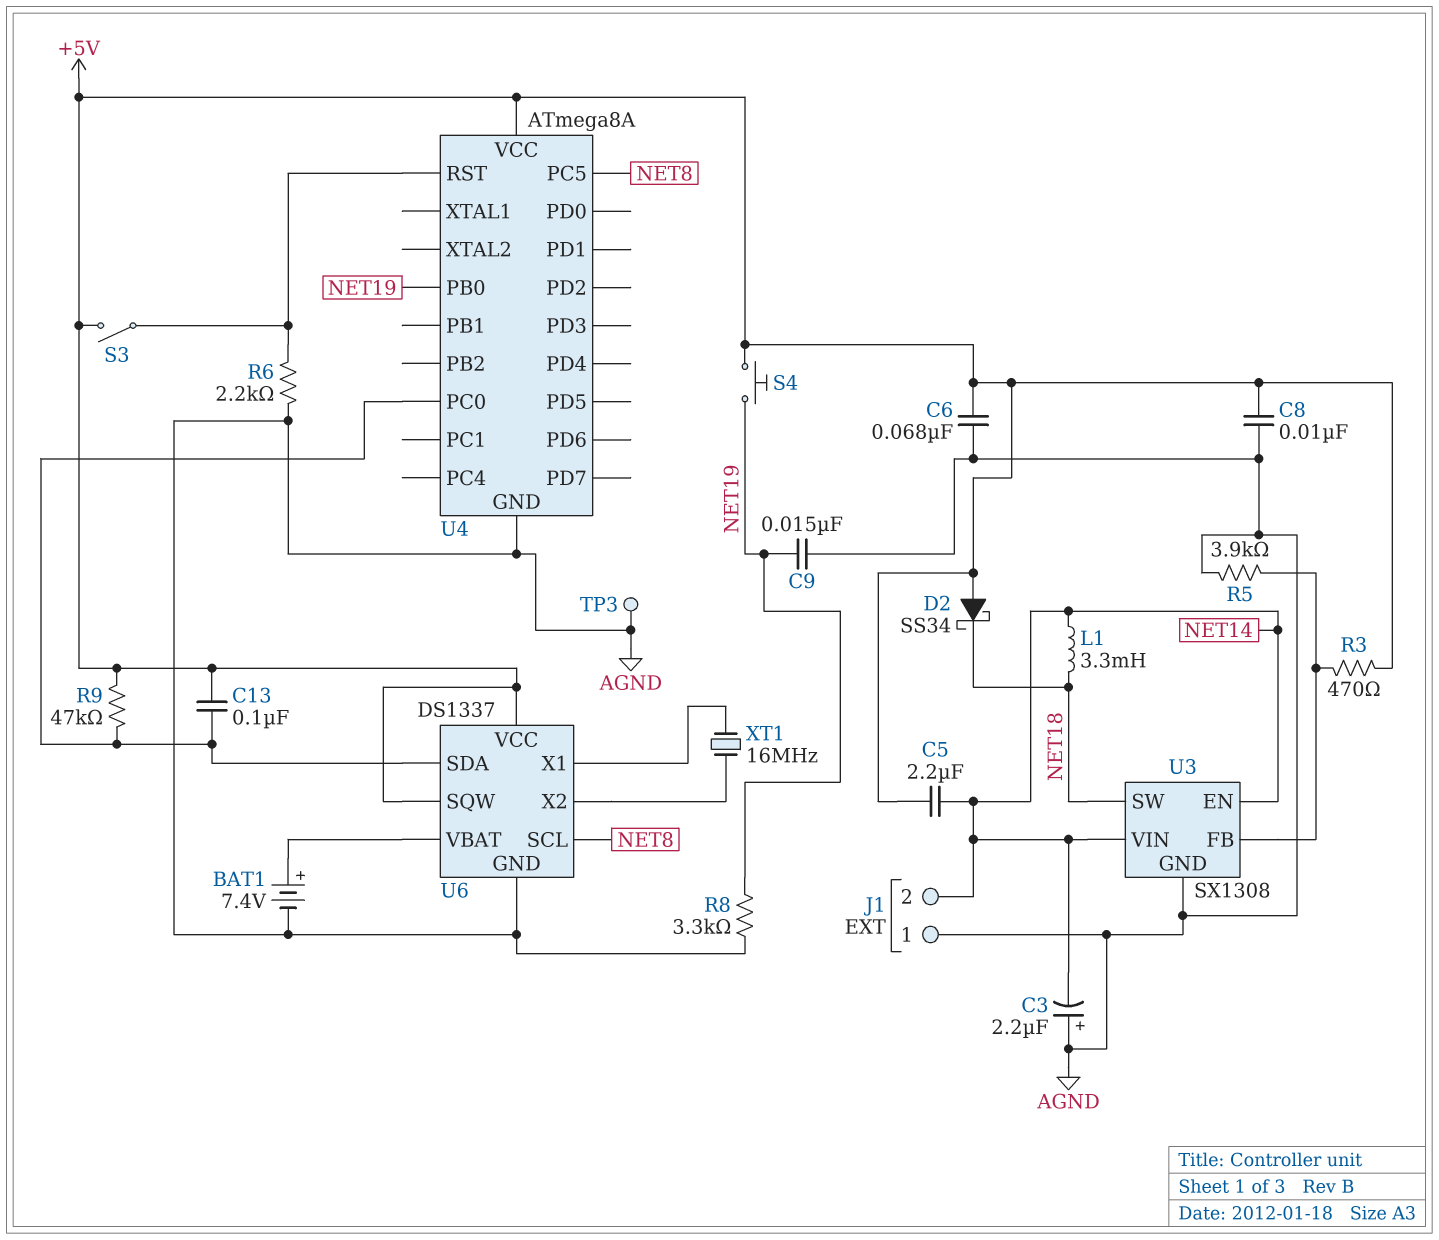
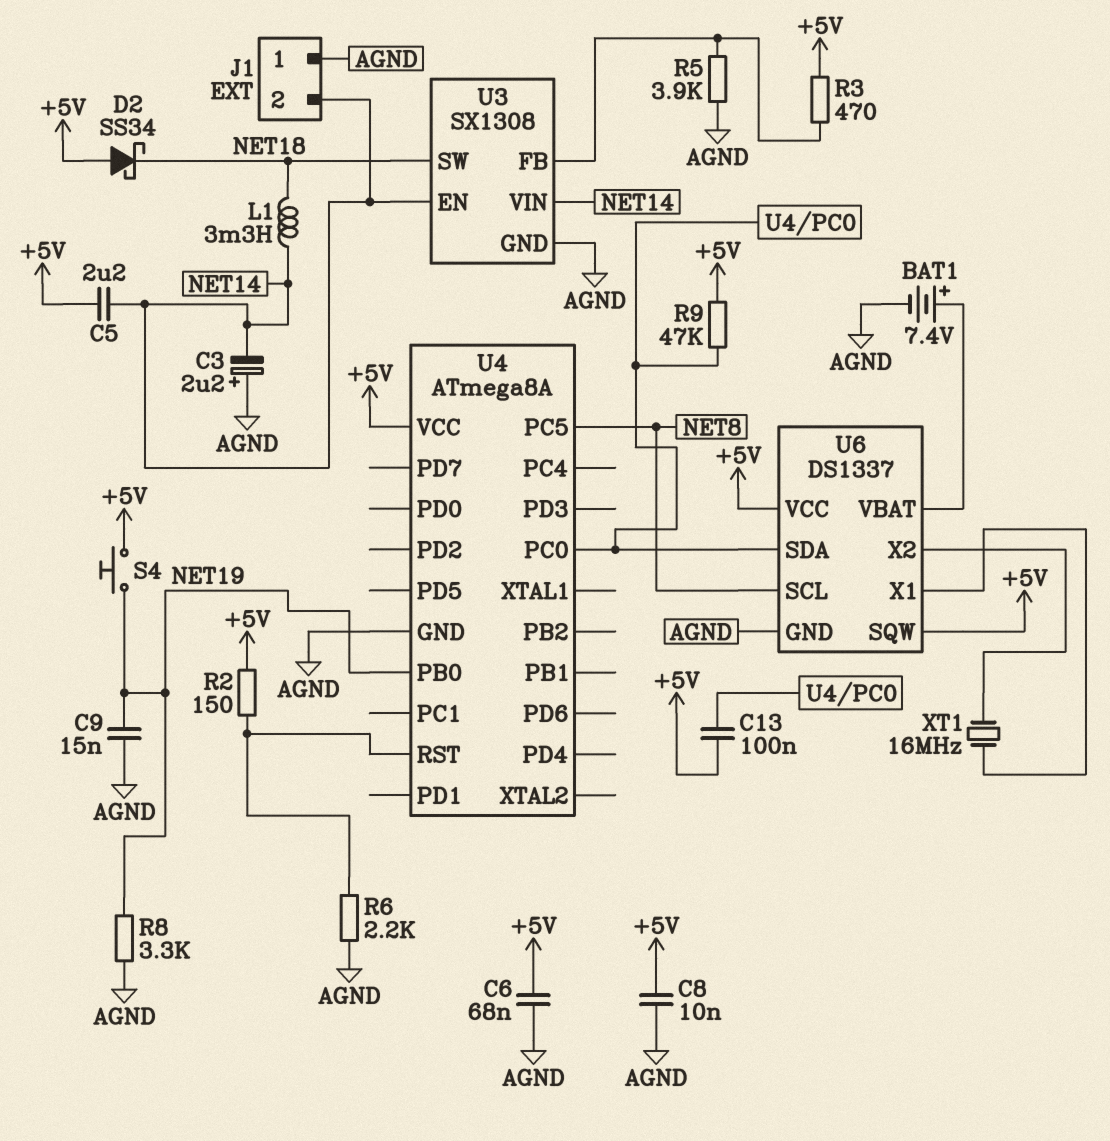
R2: none -> 150 (+5V, U4/RST)
S3: switch (+5V, U4/RST) -> none
TP3: test point (AGND) -> none

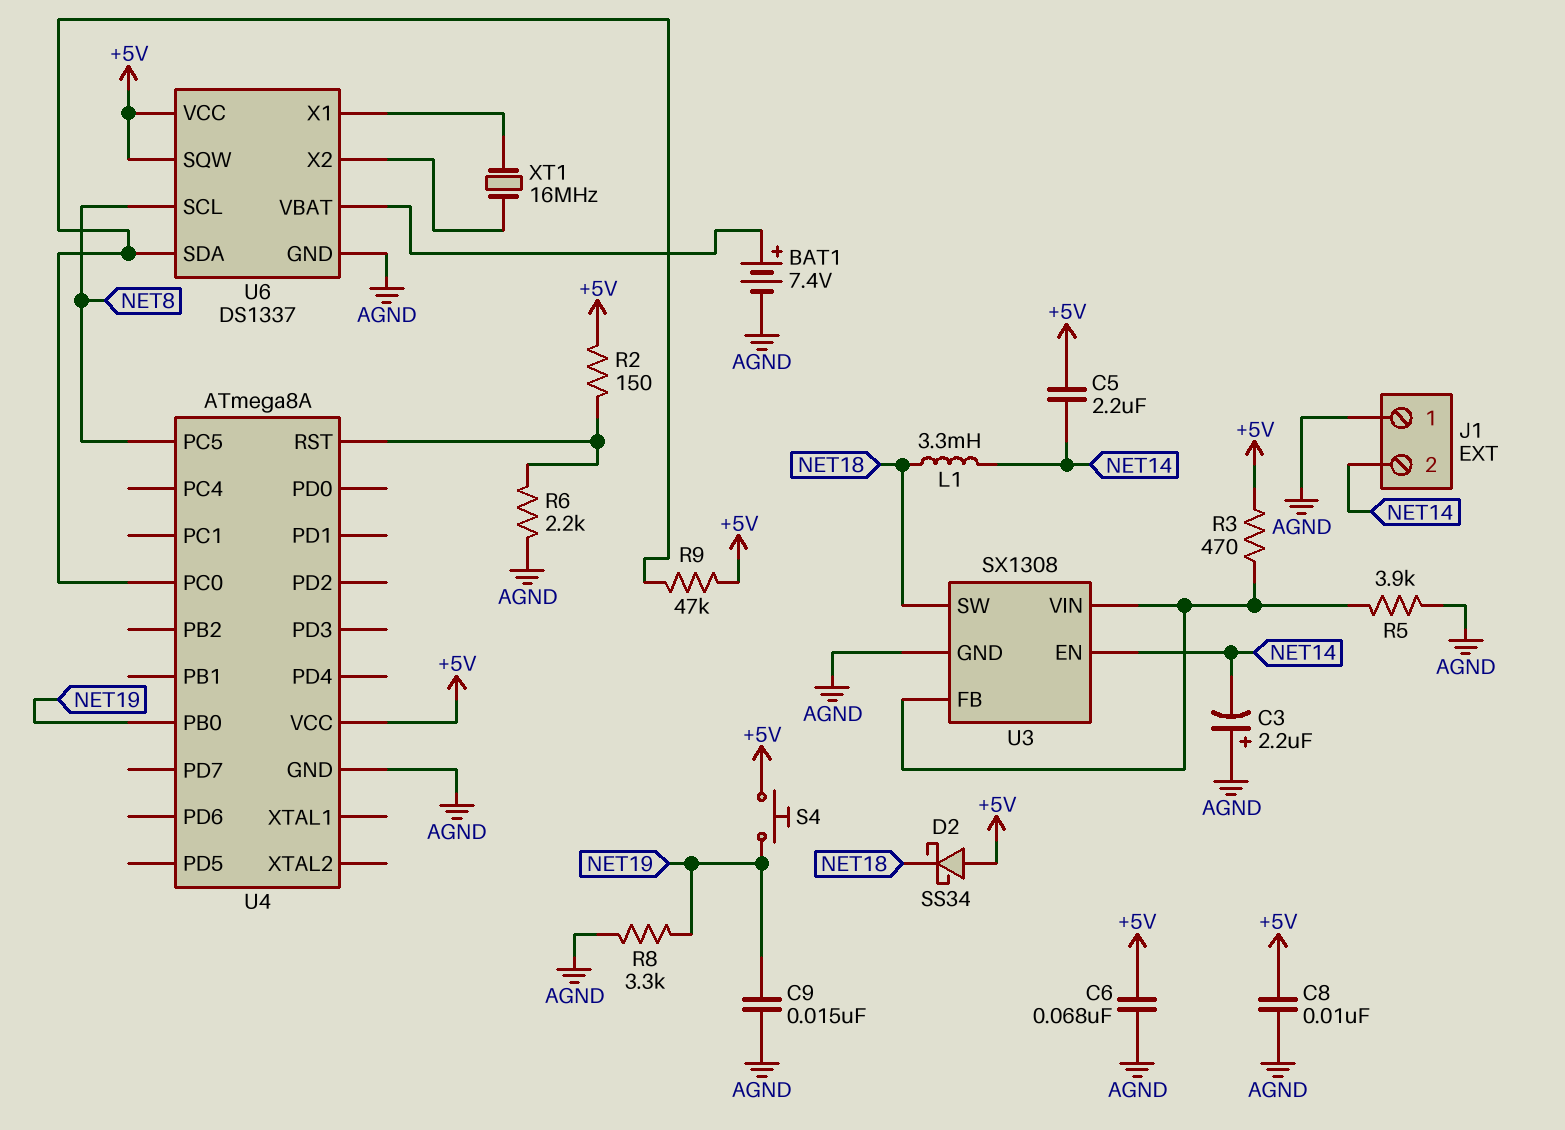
C13: 100nF (+5V, U4/PC0) -> none
U3 pin VIN: NET14 -> U3/FB

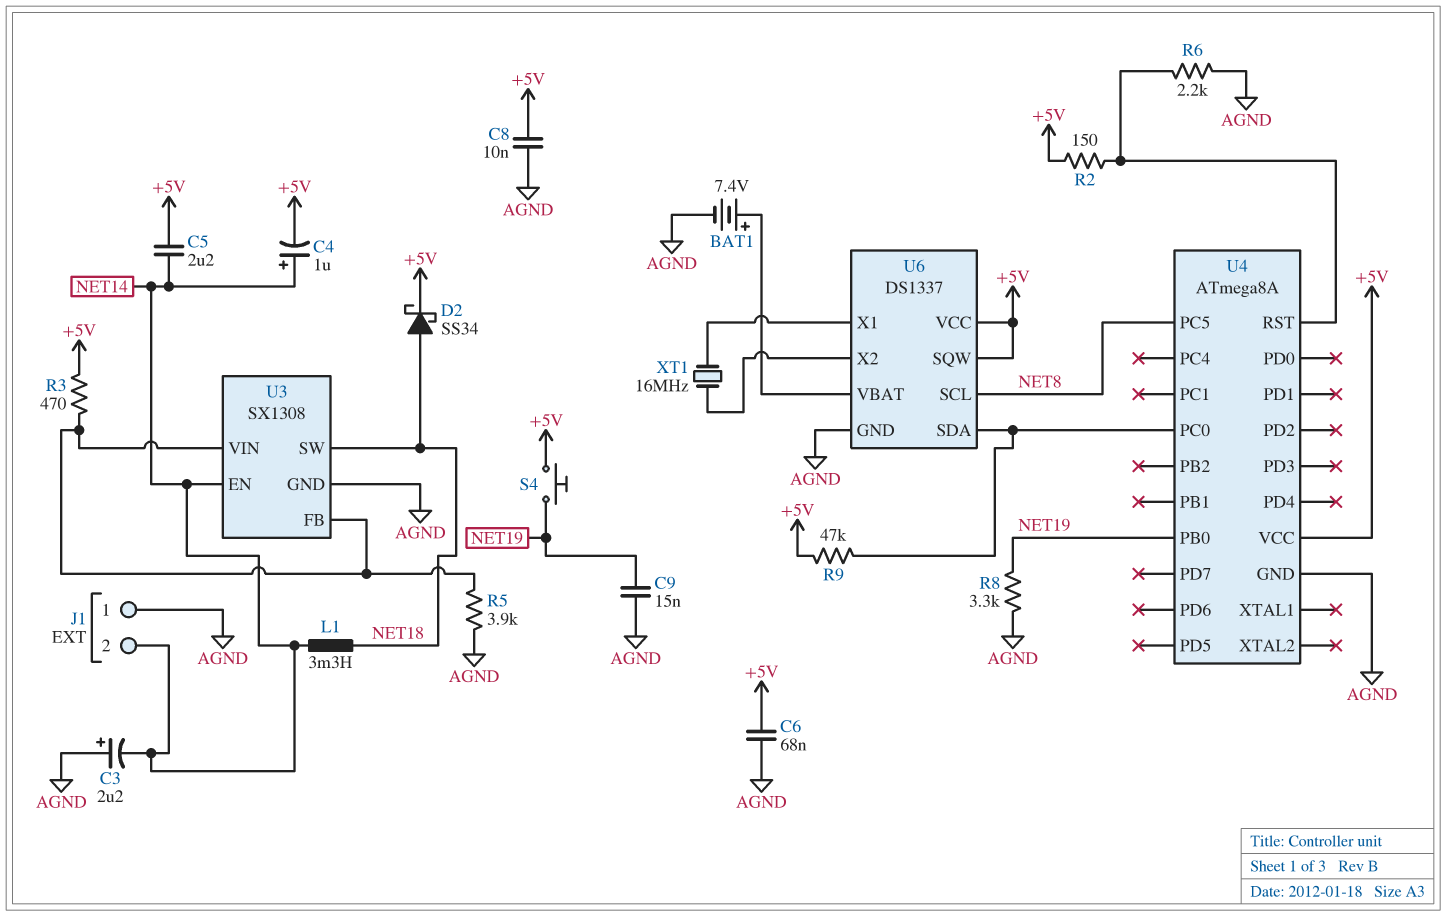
C4: none -> 1uF (plus NET14, minus +5V)
D2: schottky SS34 (A +5V, K NET18) -> schottky SS34 (A NET18, K +5V)

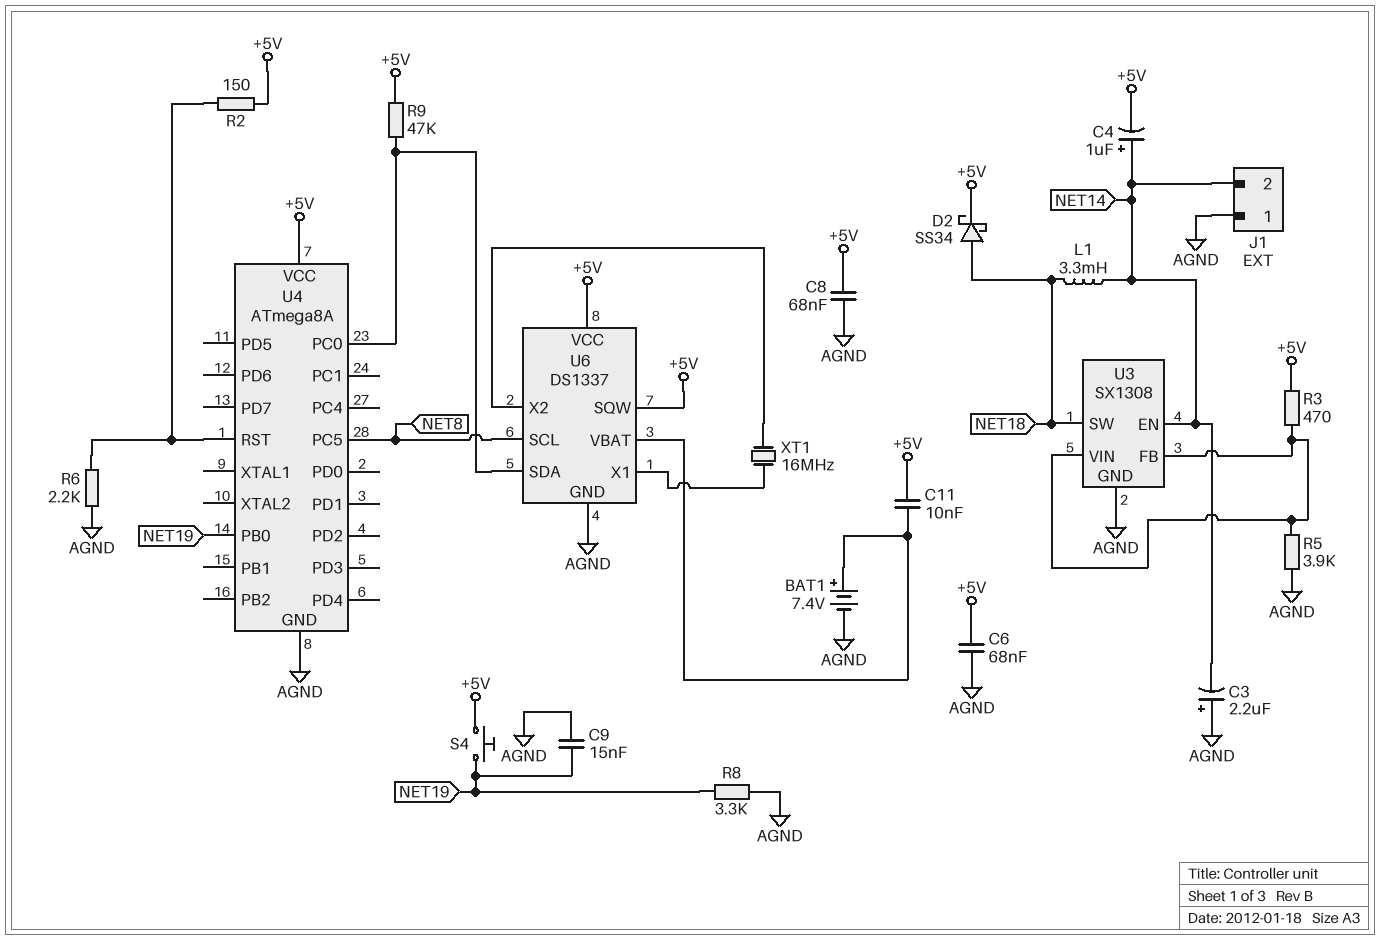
C5: 2.2uF (+5V, NET14) -> none
C8: 10nF (+5V, AGND) -> 68nF (+5V, AGND)
C11: none -> 10nF (+5V, U6/VBAT)

